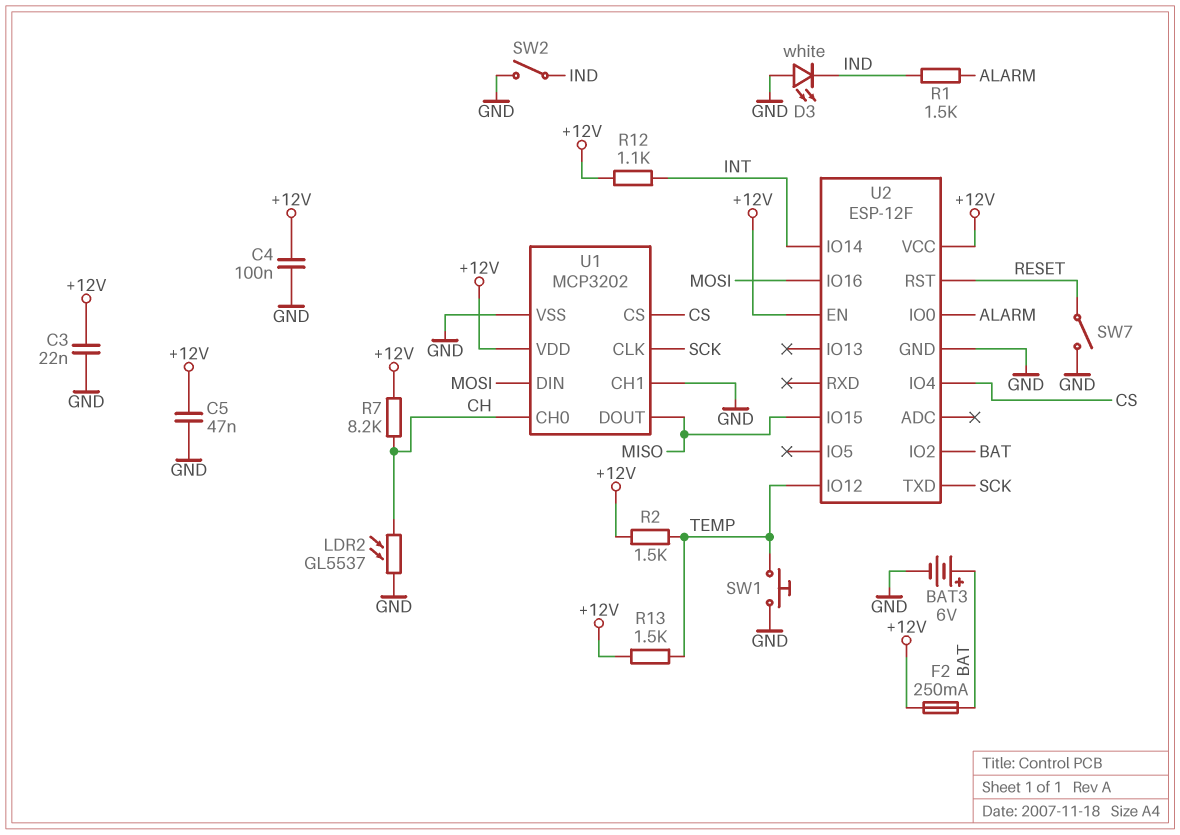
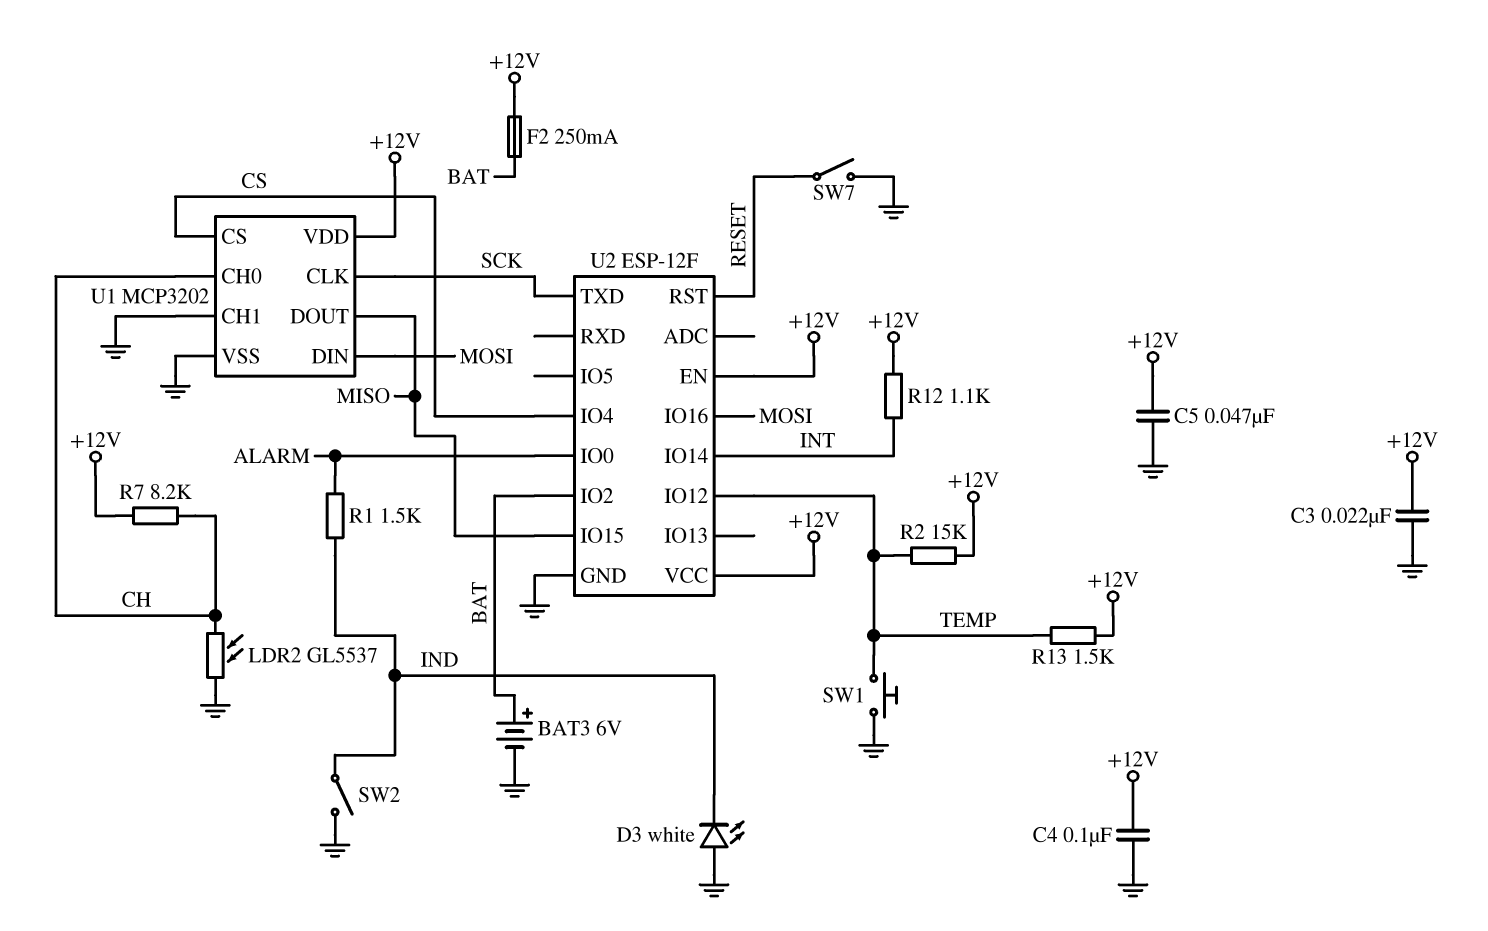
R2: 1.5k (+12V, TEMP) -> 15k (+12V, TEMP)

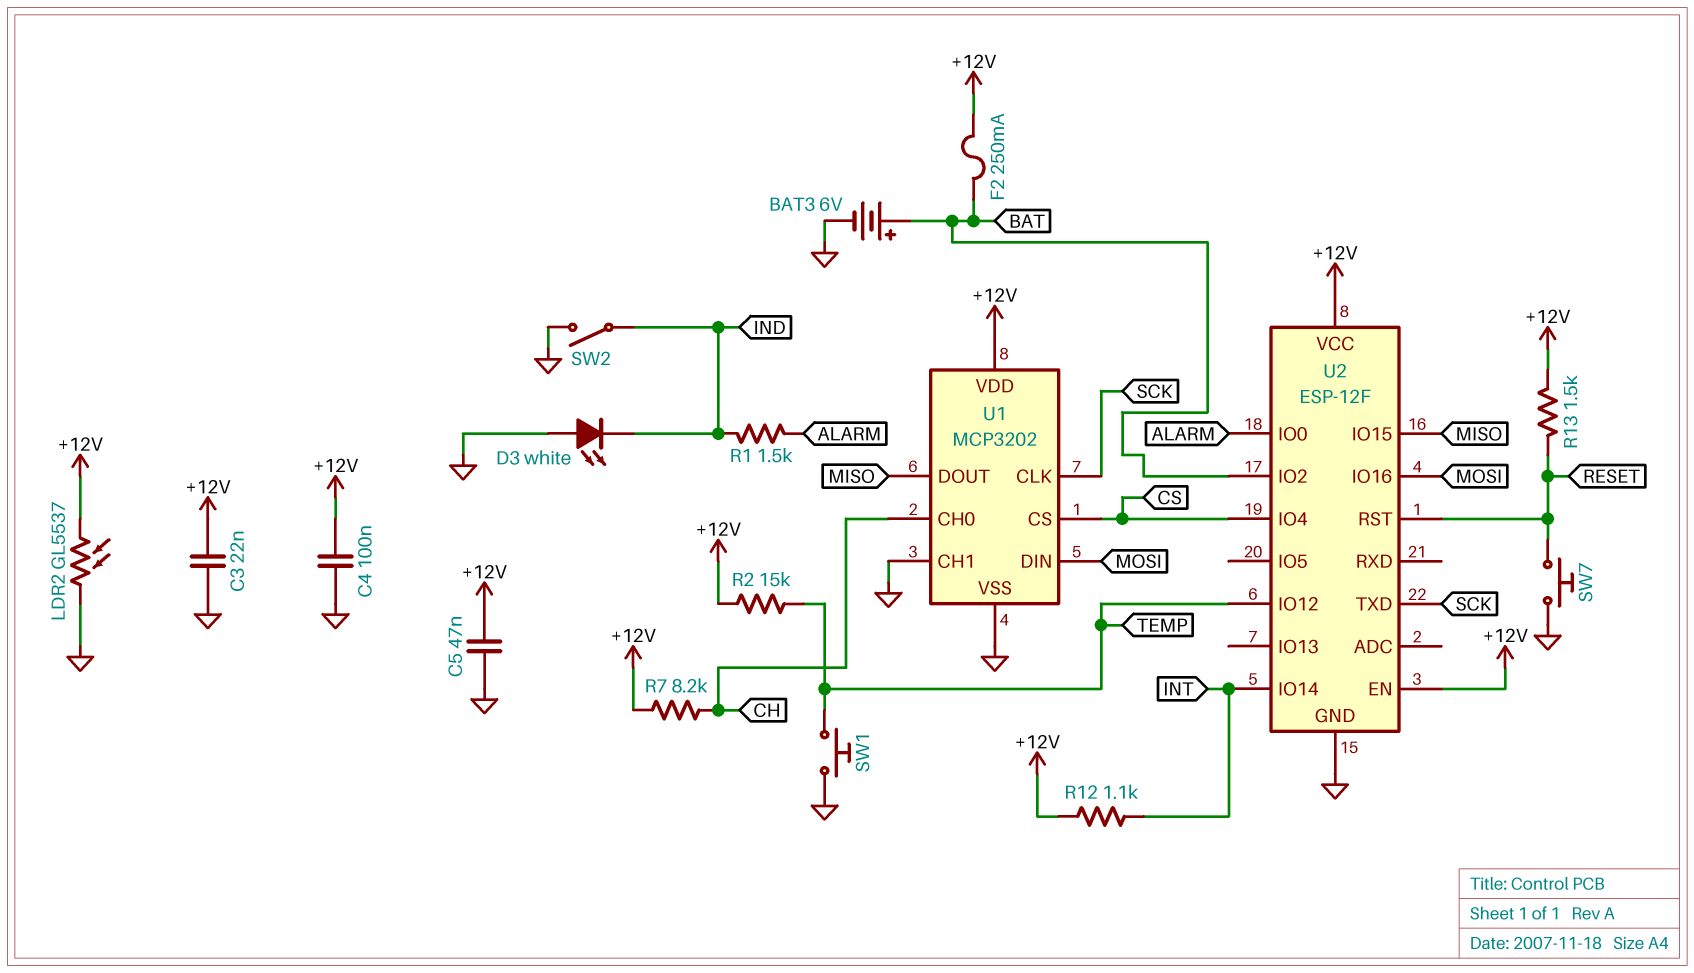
LDR2: GL5537 (CH, GND) -> GL5537 (+12V, GND)
R13: 1.5k (+12V, TEMP) -> 1.5k (+12V, RESET)
SW7: switch (GND, RESET) -> button (GND, RESET)

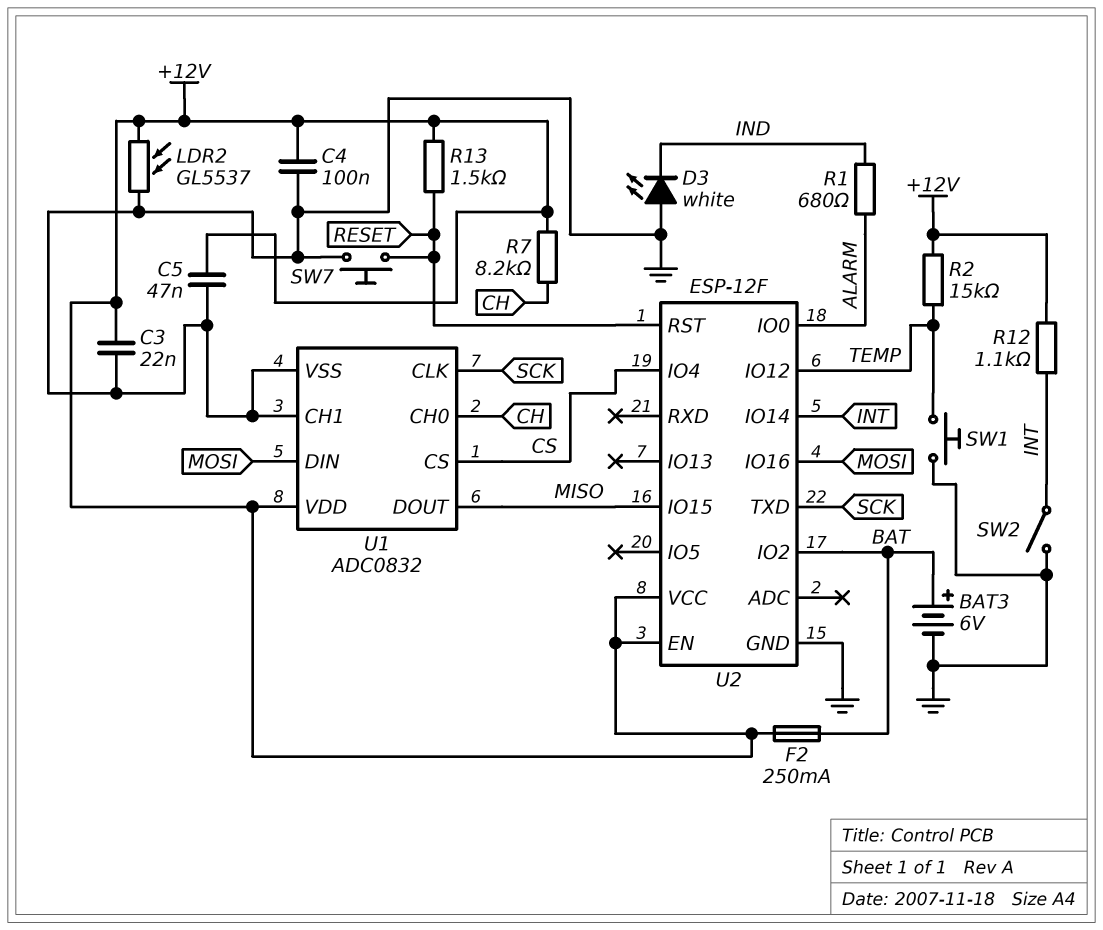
R1: 1.5k (ALARM, IND) -> 680 (ALARM, IND)
SW2: switch (GND, IND) -> switch (GND, INT)
U1: MCP3202 -> ADC0832

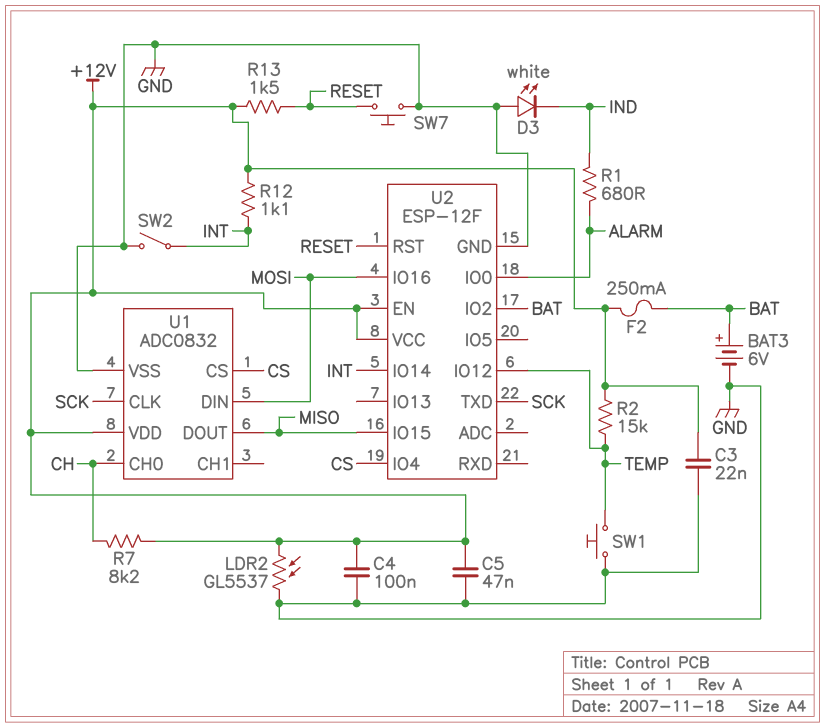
U1 pin CH1: GND -> none

